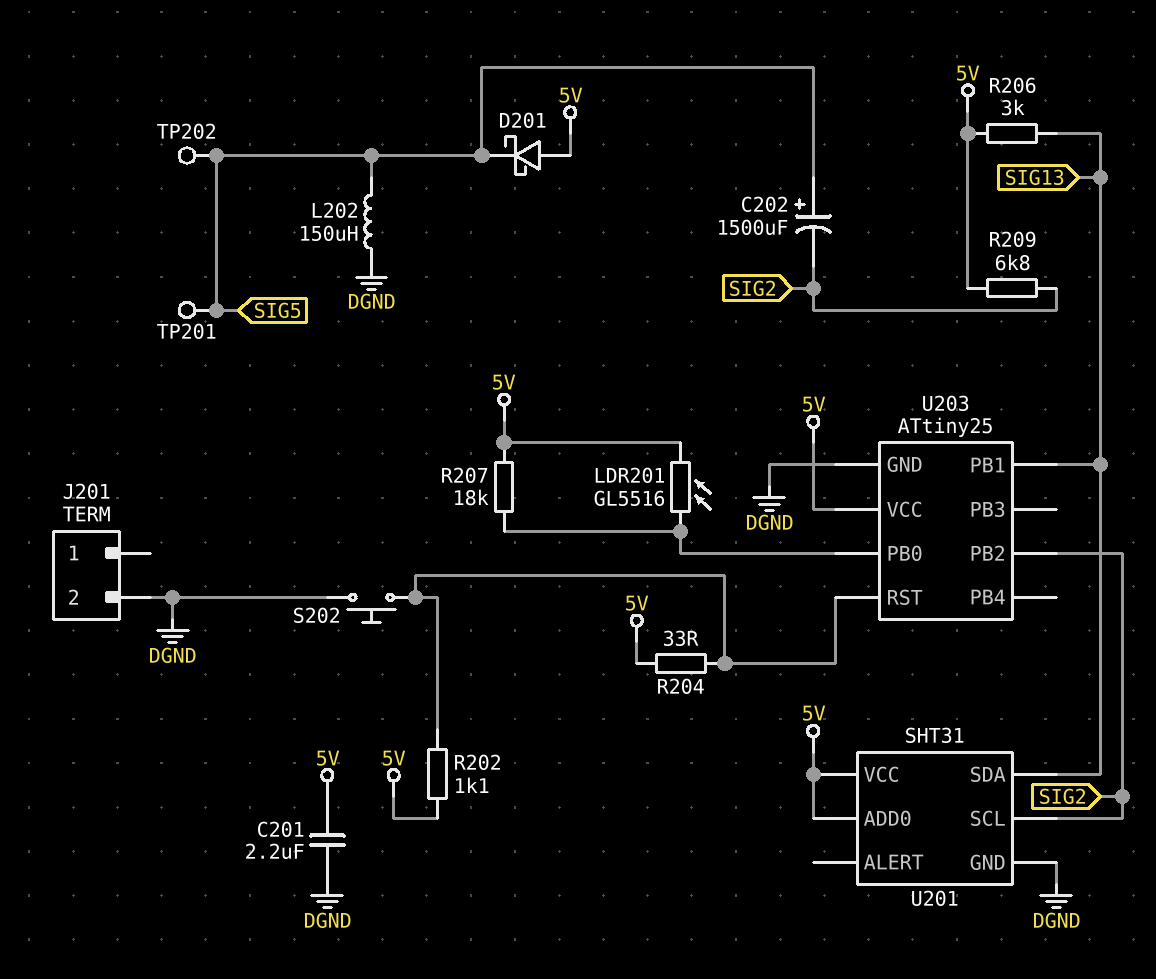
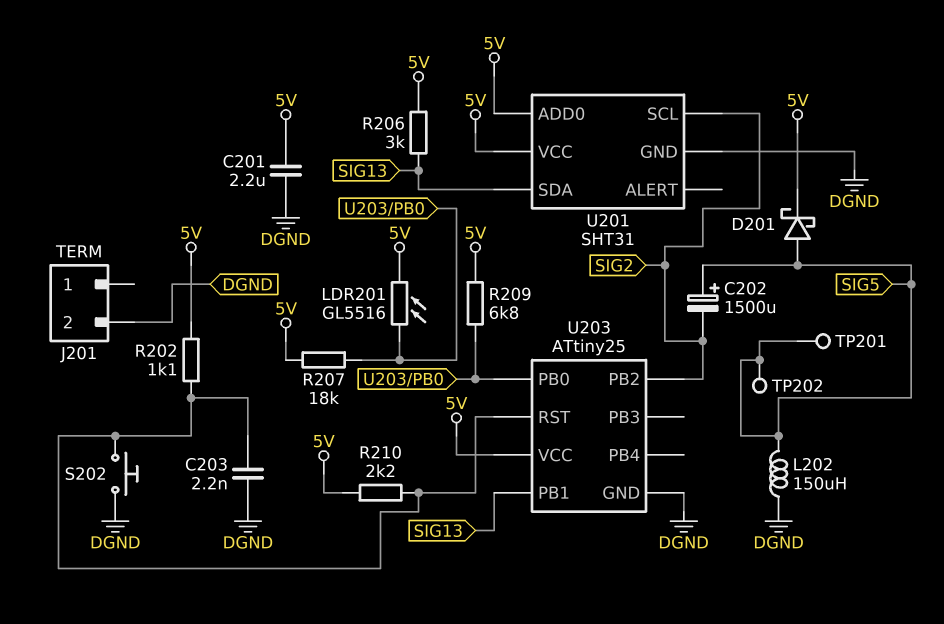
C203: none -> 2.2nF (DGND, U203/RST)
D201: schottky (A 5V, K SIG5) -> schottky (A SIG5, K 5V)
R204: 33 (5V, U203/RST) -> none
R209: 6.8k (5V, SIG2) -> 6.8k (5V, U203/PB0)
R210: none -> 2.2k (5V, U203/RST)

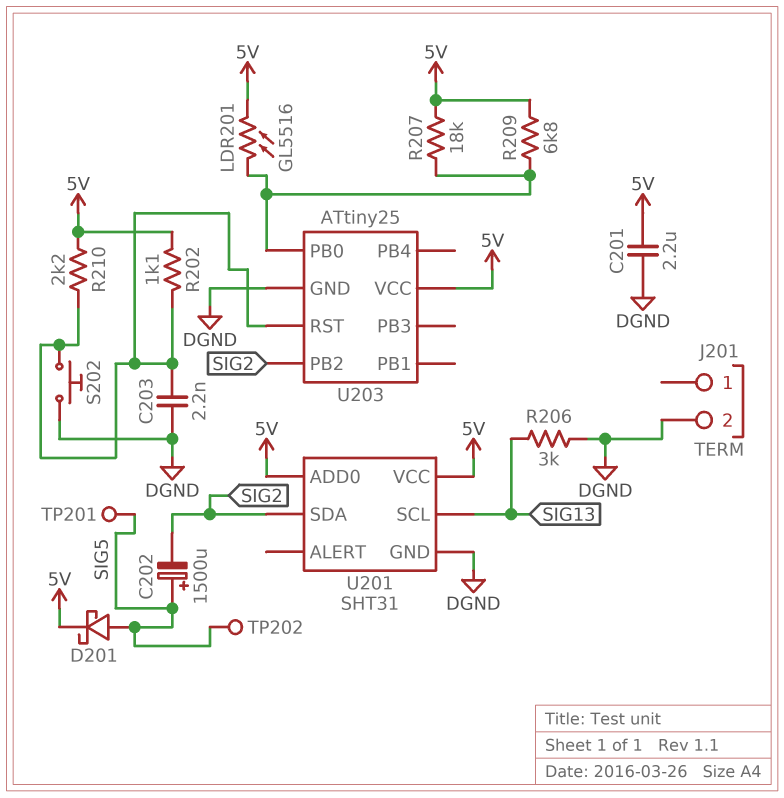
L202: 150uH (DGND, SIG5) -> none
R206: 3k (5V, SIG13) -> 3k (DGND, SIG13)
U201 pin SCL: SIG2 -> SIG13
U201 pin SDA: SIG13 -> SIG2
U203 pin PB1: SIG13 -> none

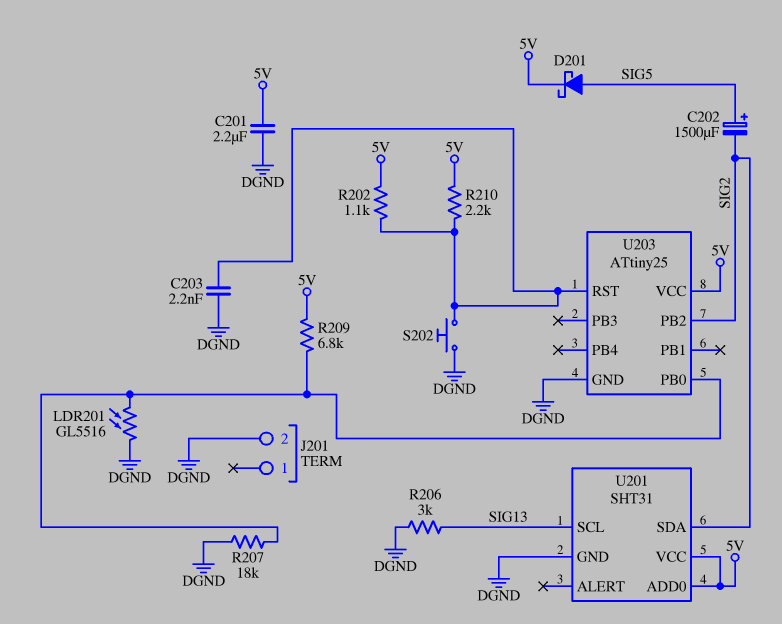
LDR201: GL5516 (5V, U203/PB0) -> GL5516 (DGND, U203/PB0)
R207: 18k (5V, U203/PB0) -> 18k (DGND, U203/PB0)
TP201: test point (SIG5) -> none
TP202: test point (SIG5) -> none

